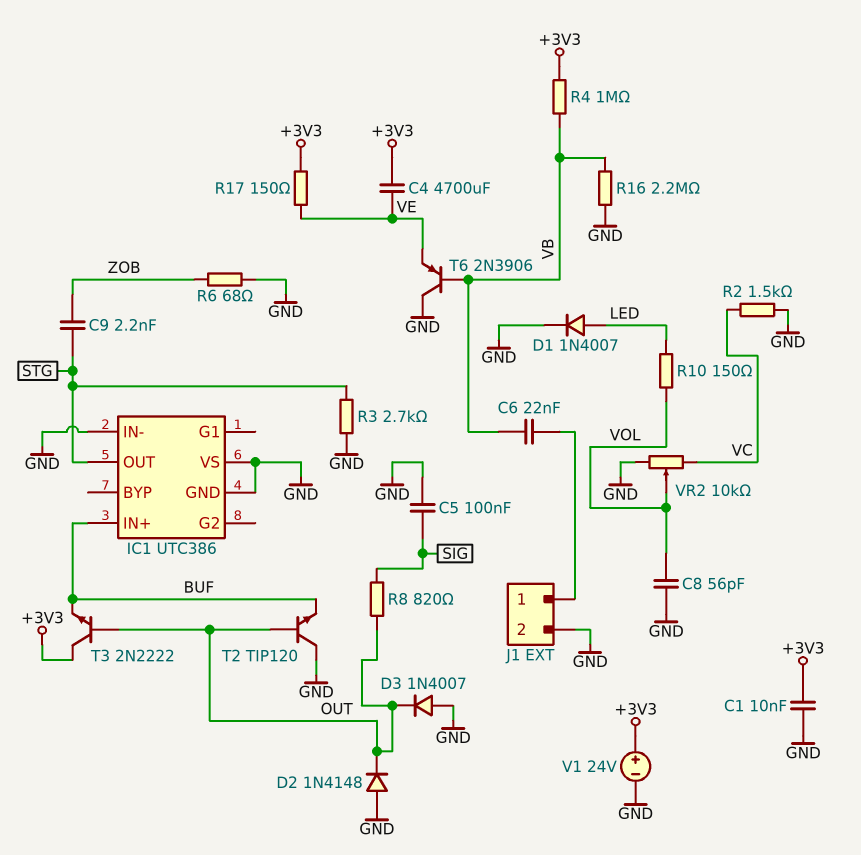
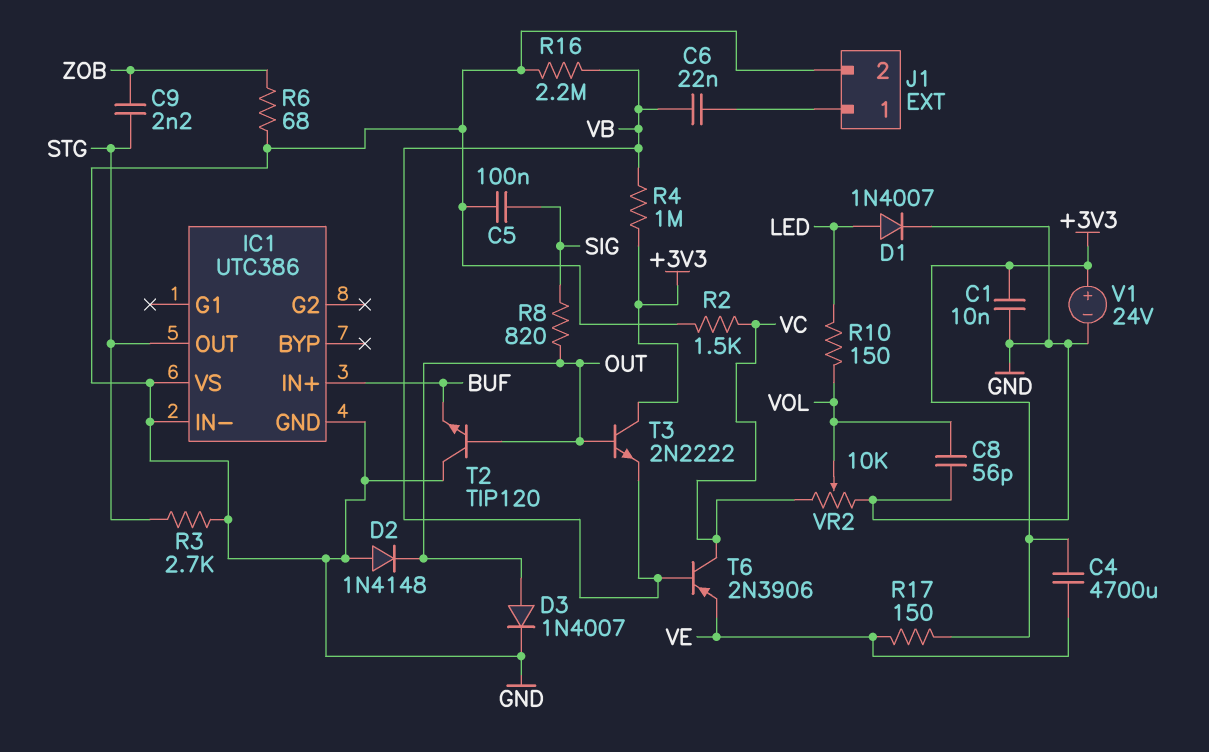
D3: diode 1N4007 (A GND, K OUT) -> diode 1N4007 (A OUT, K GND)
T3: NPN 2N2222 (B OUT, C +3V3, E BUF) -> NPN 2N2222 (B OUT, C +3V3, E VB)
T6: PNP 2N3906 (B VB, C GND, E VE) -> PNP 2N3906 (B VB, C VC, E VE)

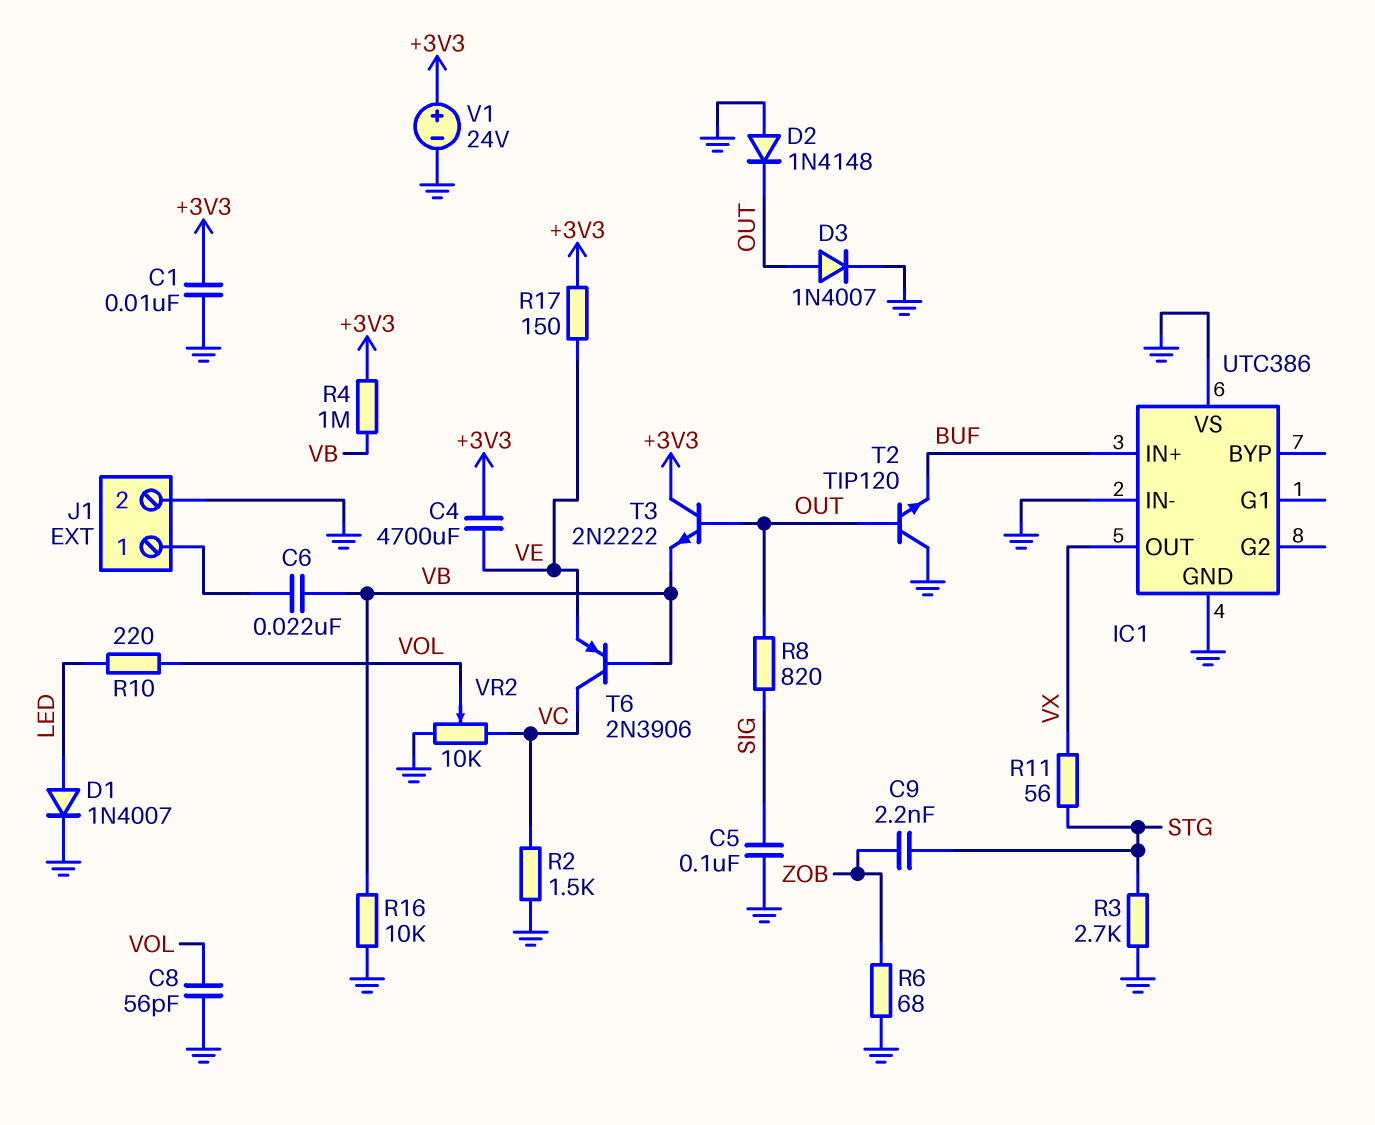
IC1 pin OUT: STG -> VX
R10: 150 (LED, VOL) -> 220 (LED, VOL)
R11: none -> 56 (STG, VX)
R16: 2.2M (GND, VB) -> 10k (GND, VB)

